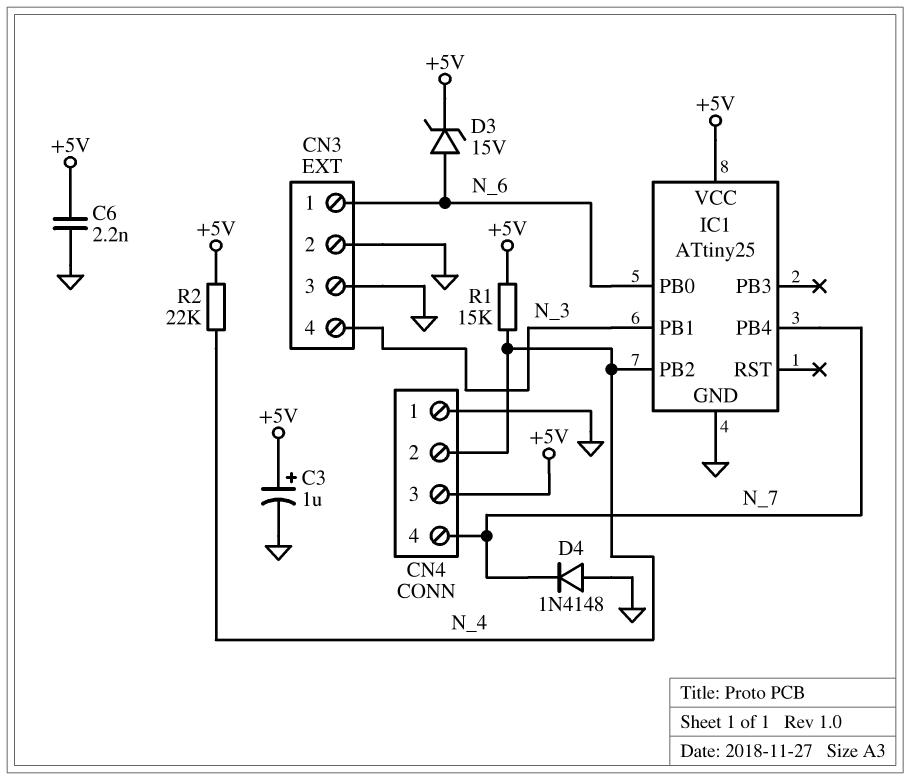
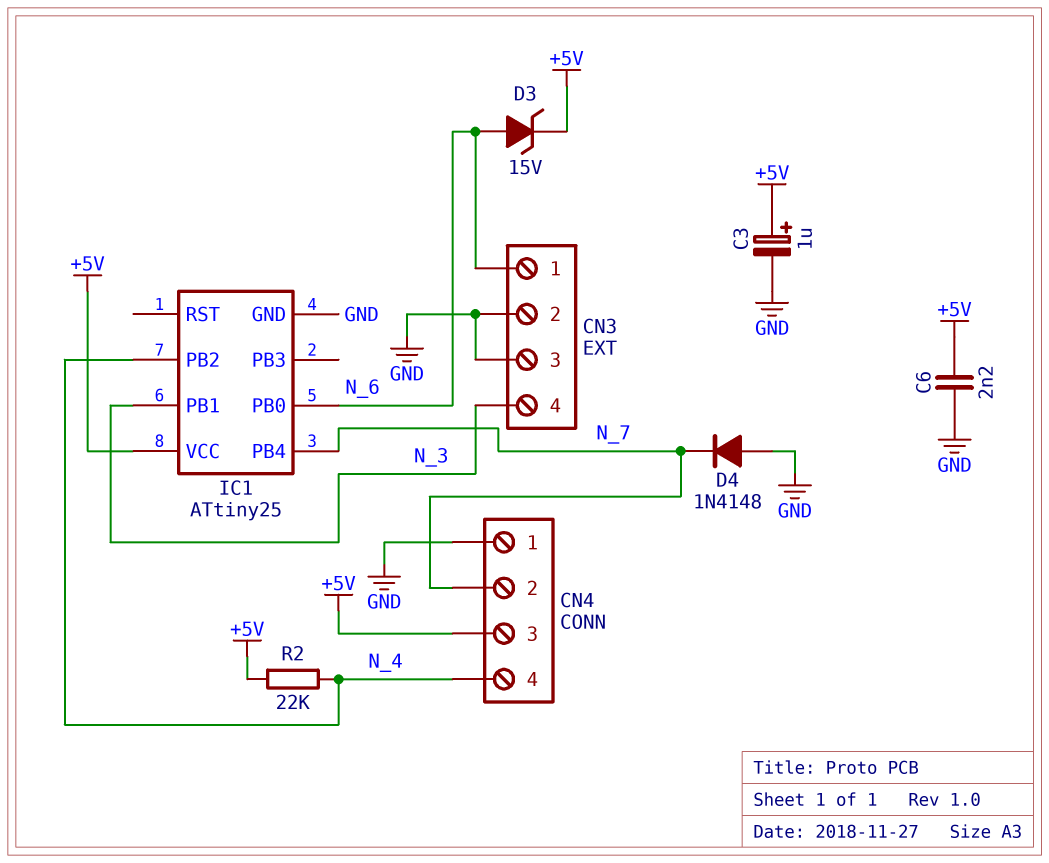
CN4 pin 2: N_4 -> N_7
CN4 pin 4: N_7 -> N_4
R1: 15k (+5V, N_4) -> none

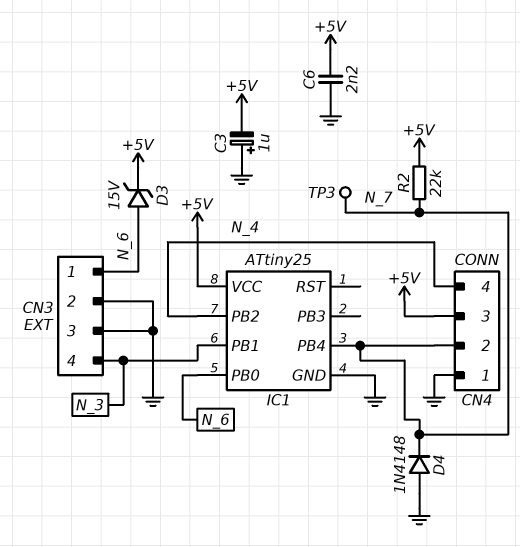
C3: 1uF (plus +5V, minus GND) -> 1uF (plus GND, minus +5V)
R2: 22k (+5V, N_4) -> 22k (+5V, N_7)
TP3: none -> test point (N_7)

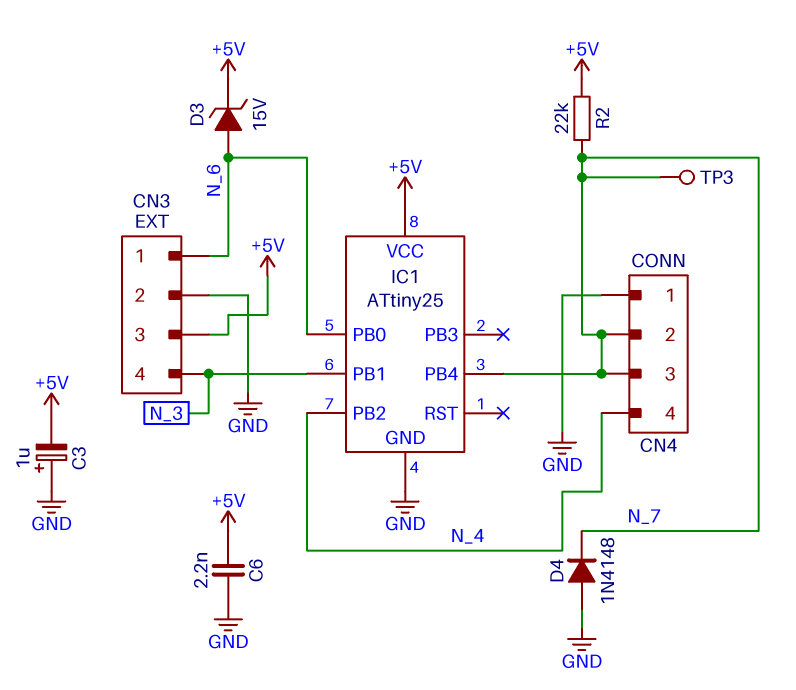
CN3 pin 3: GND -> +5V
CN4 pin 3: +5V -> N_7

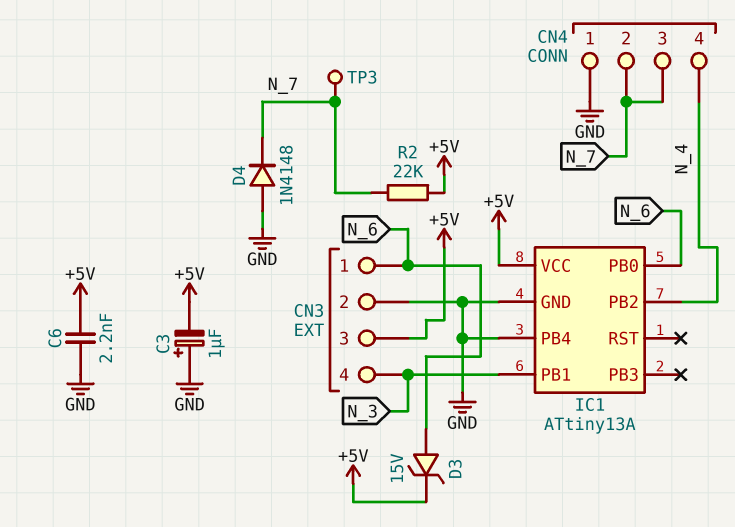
IC1: ATtiny25 -> ATtiny13A
IC1 pin PB4: N_7 -> GND

